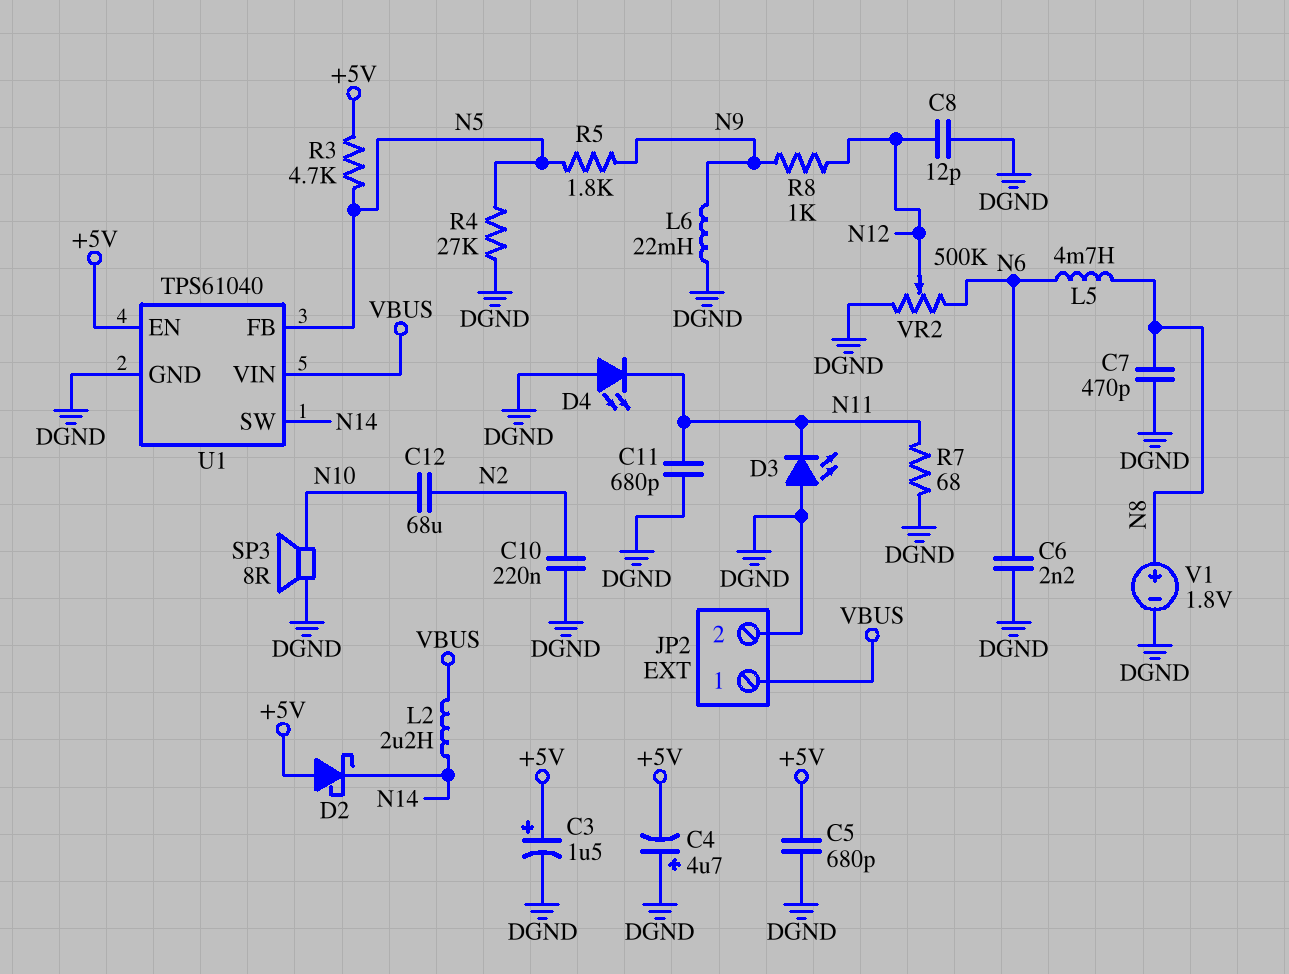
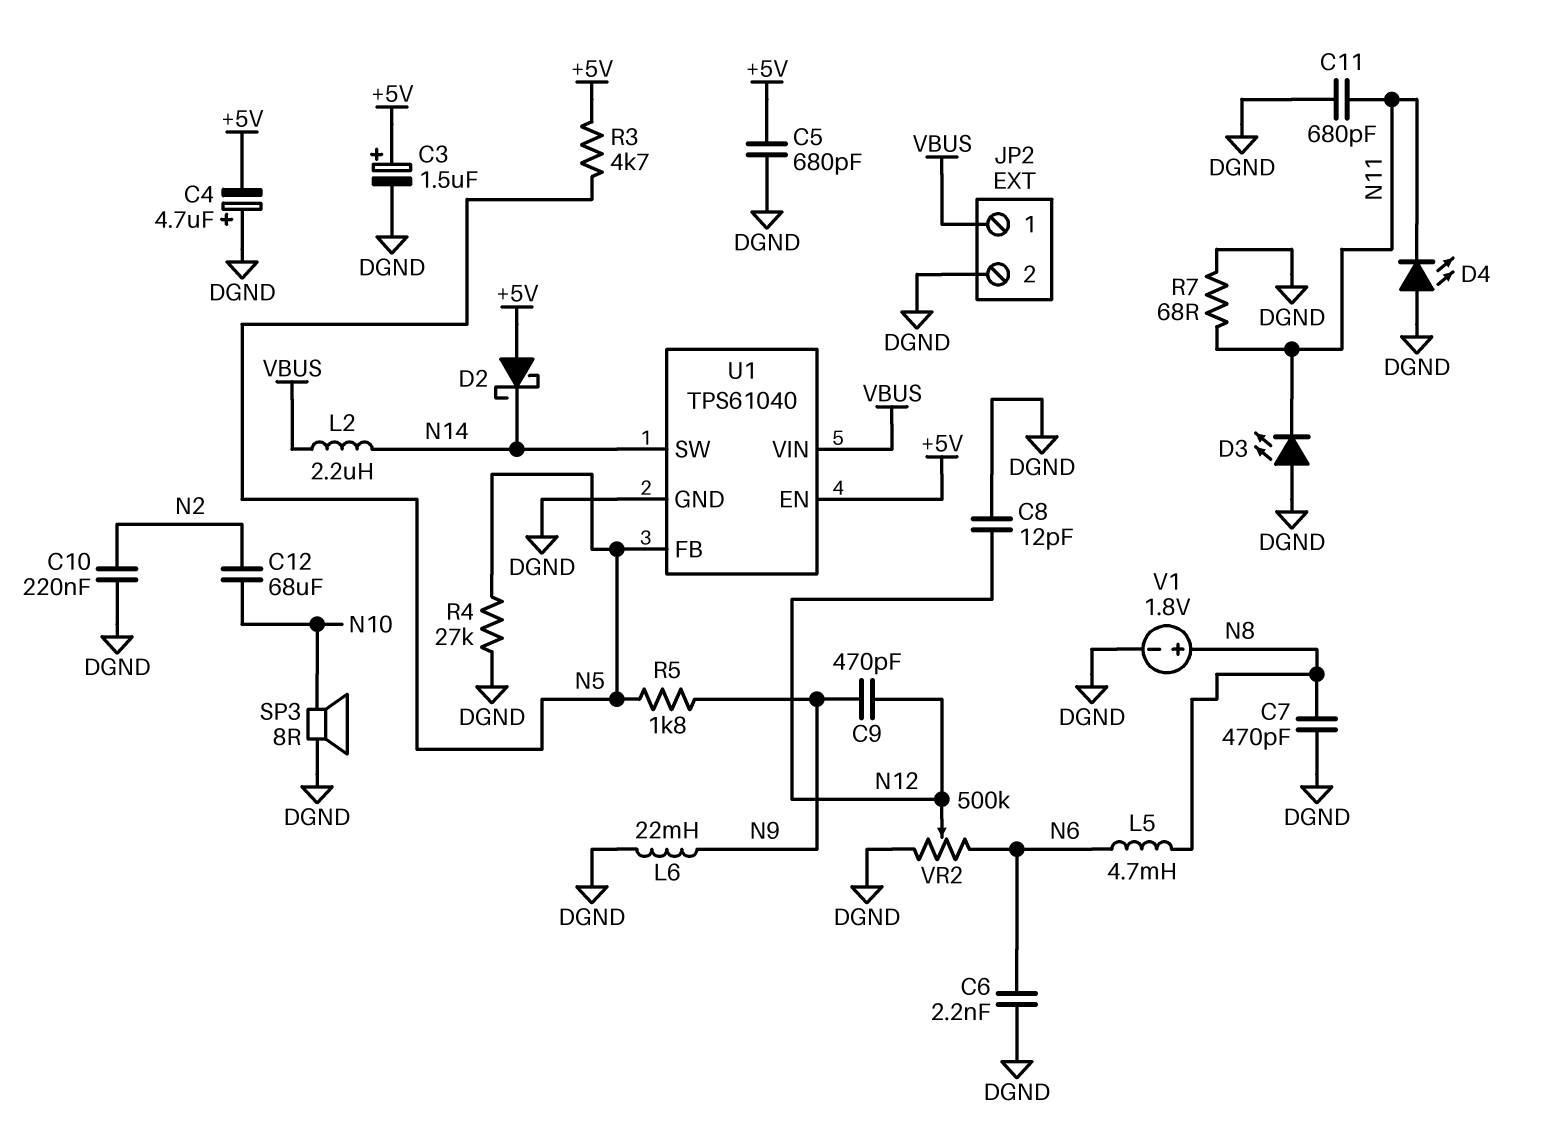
C9: none -> 470pF (N9, N12)
R8: 1k (N9, N12) -> none

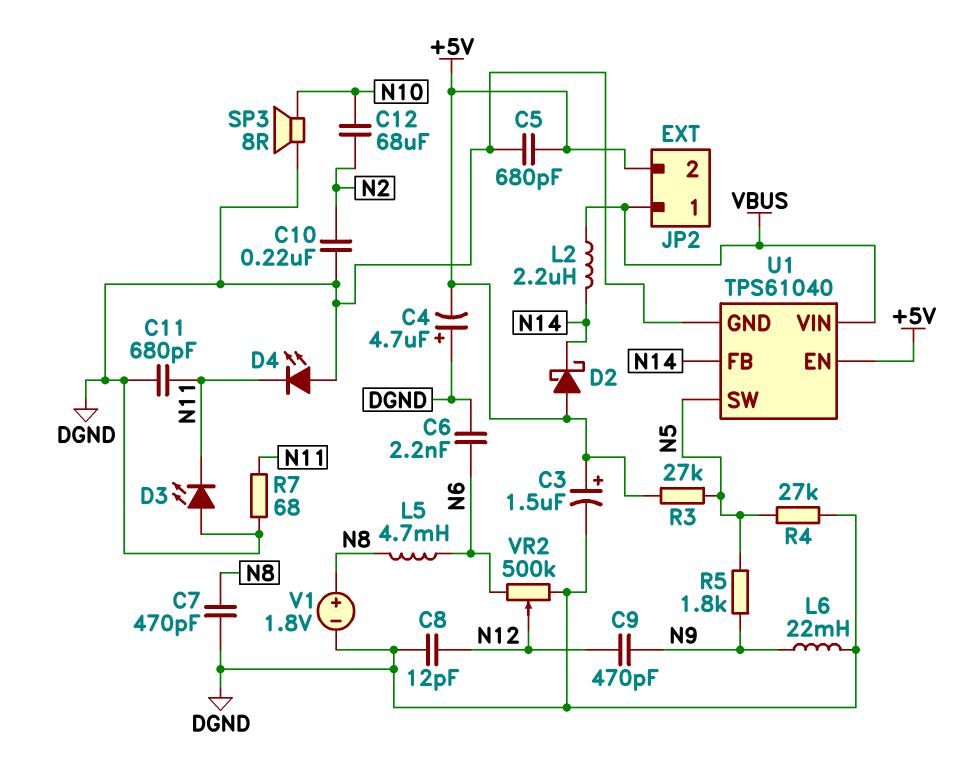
JP2 pin 2: DGND -> +5V
R3: 4.7k (+5V, N5) -> 27k (+5V, N5)
U1 pin FB: N5 -> N14
U1 pin SW: N14 -> N5

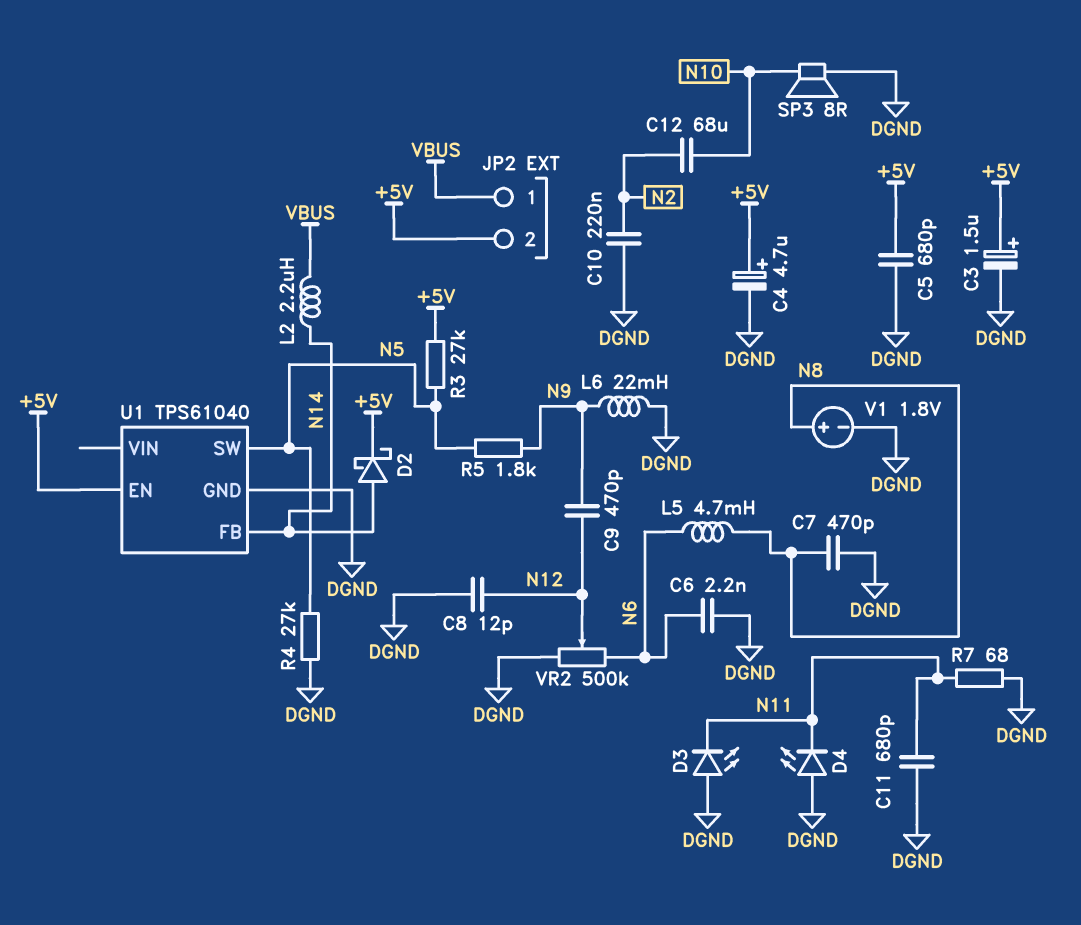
C4: 4.7uF (plus DGND, minus +5V) -> 4.7uF (plus +5V, minus DGND)
D2: schottky (A +5V, K N14) -> schottky (A N14, K +5V)
U1 pin VIN: VBUS -> none

